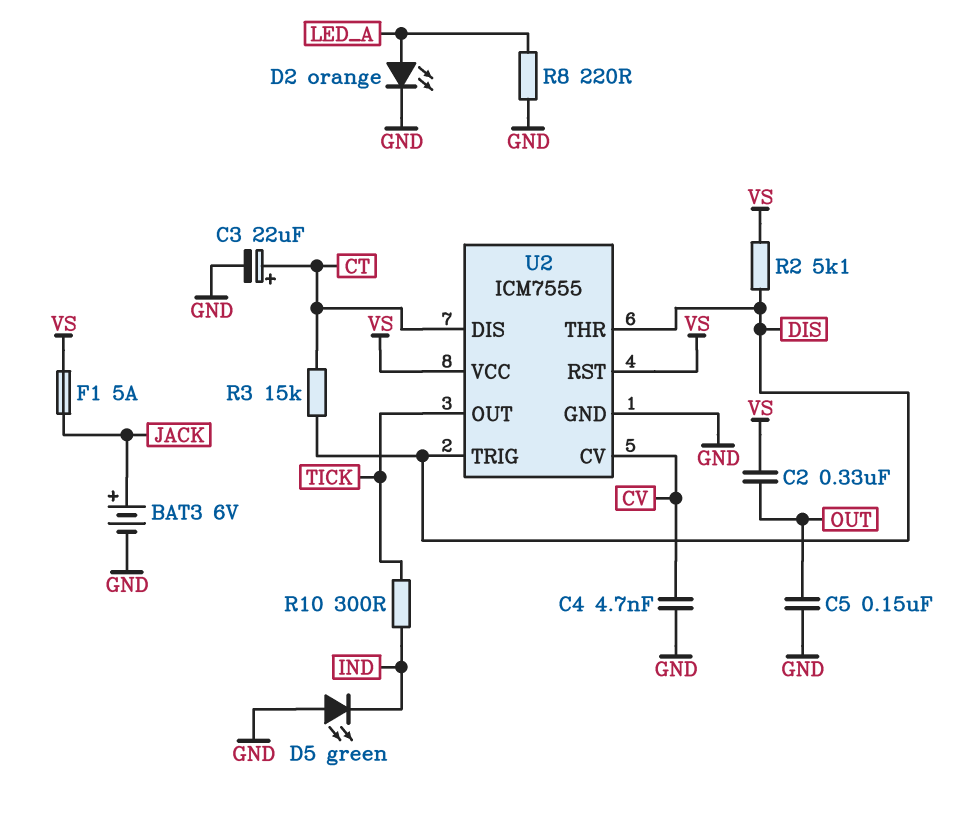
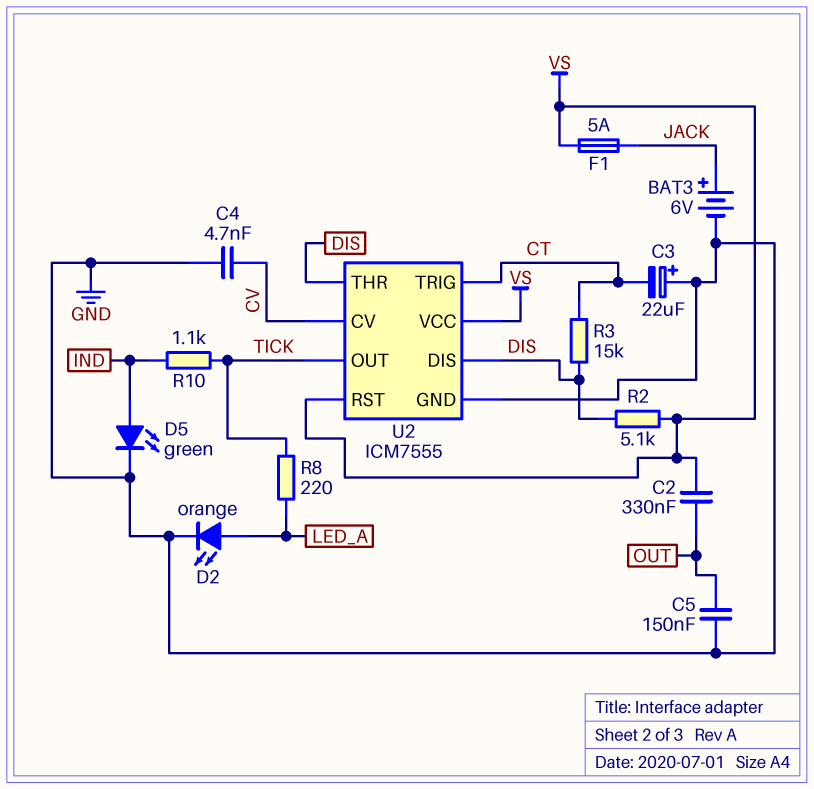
C3: 22uF (plus CT, minus GND) -> 22uF (plus GND, minus CT)
D5: LED green (A GND, K IND) -> LED green (A IND, K GND)
R8: 220 (GND, LED_A) -> 220 (LED_A, TICK)
R10: 300 (IND, TICK) -> 1.1k (IND, TICK)
U2 pin DIS: CT -> DIS
U2 pin TRIG: DIS -> CT

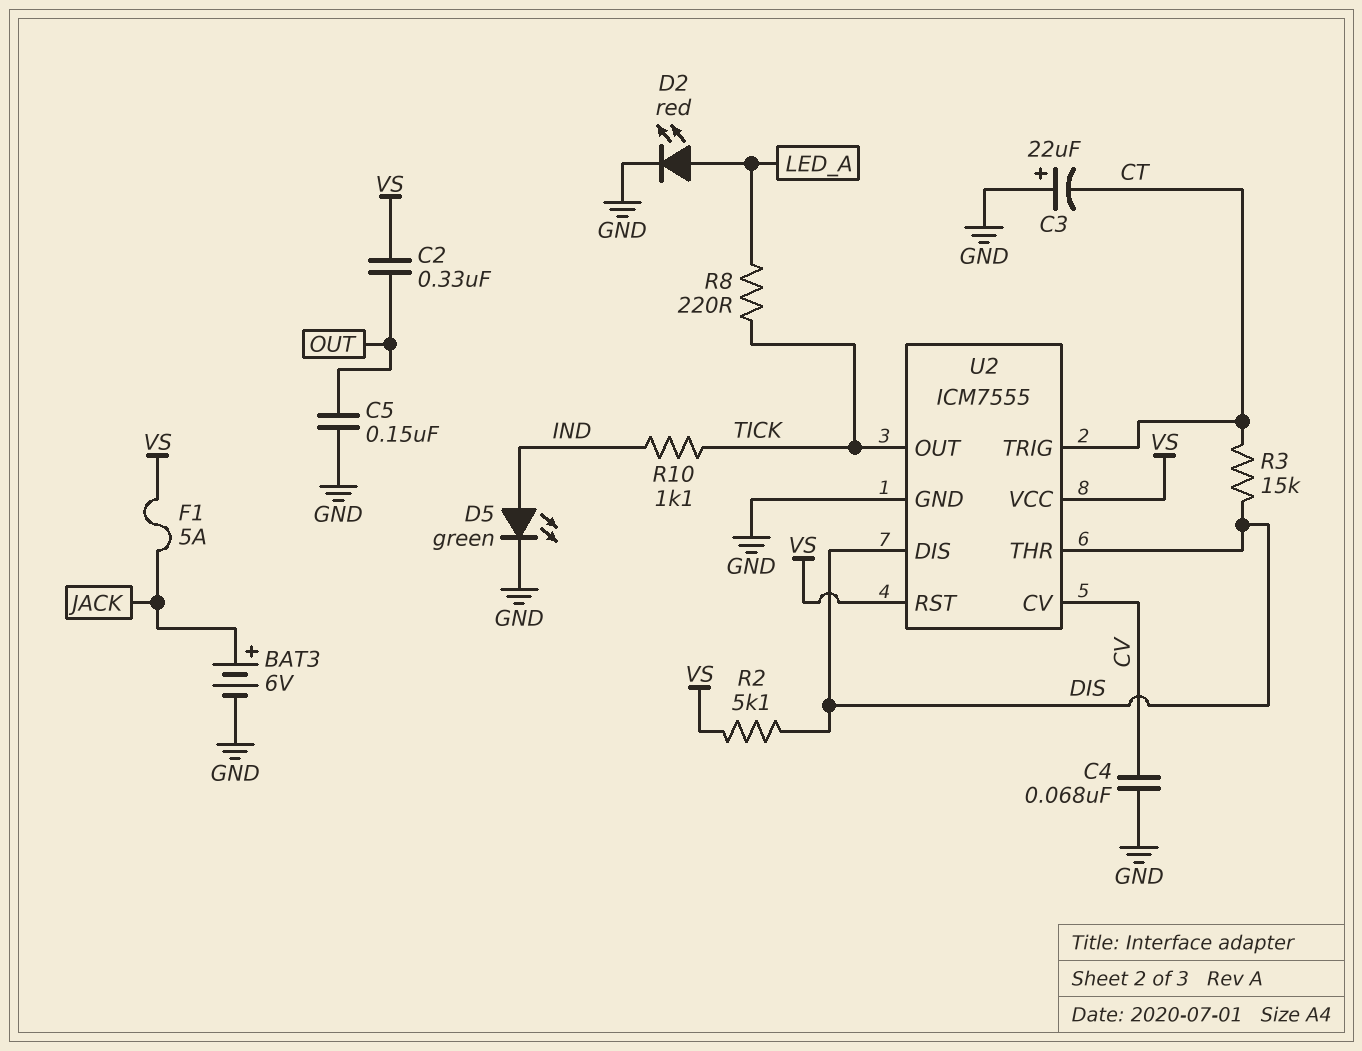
C4: 4.7nF (CV, GND) -> 68nF (CV, GND)
D2: LED orange (A LED_A, K GND) -> LED red (A LED_A, K GND)

